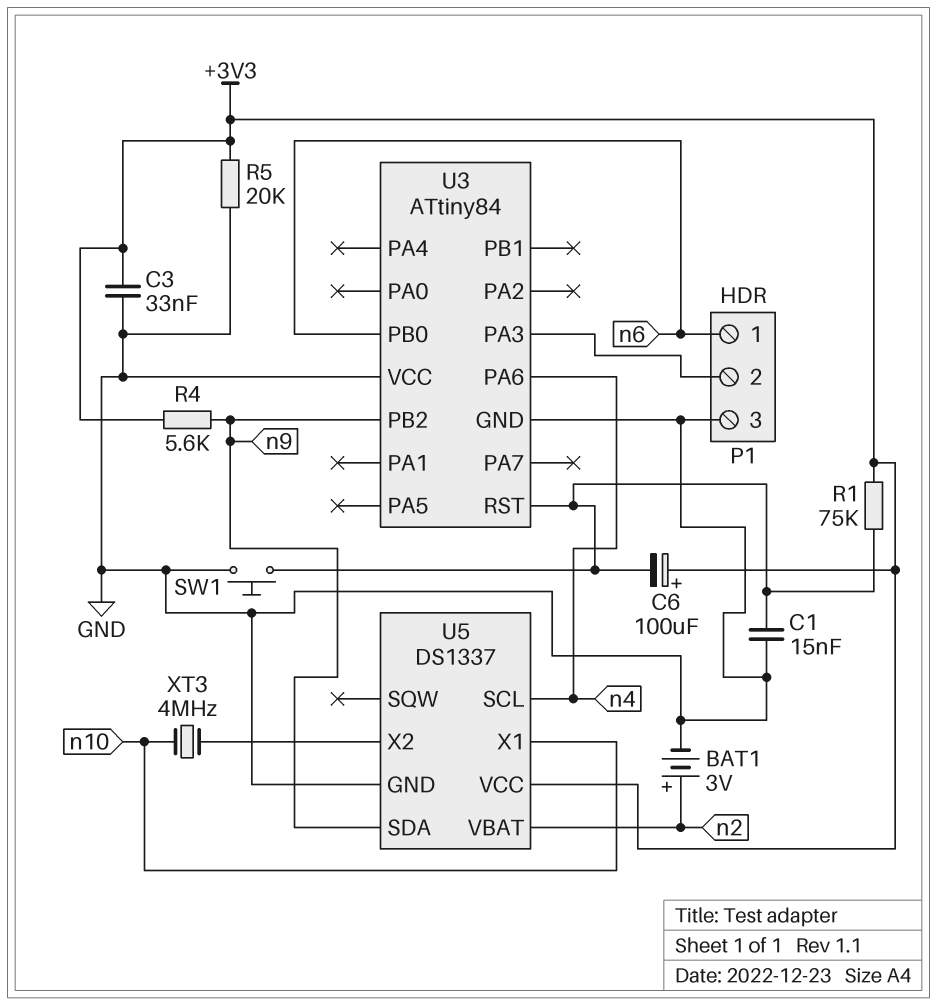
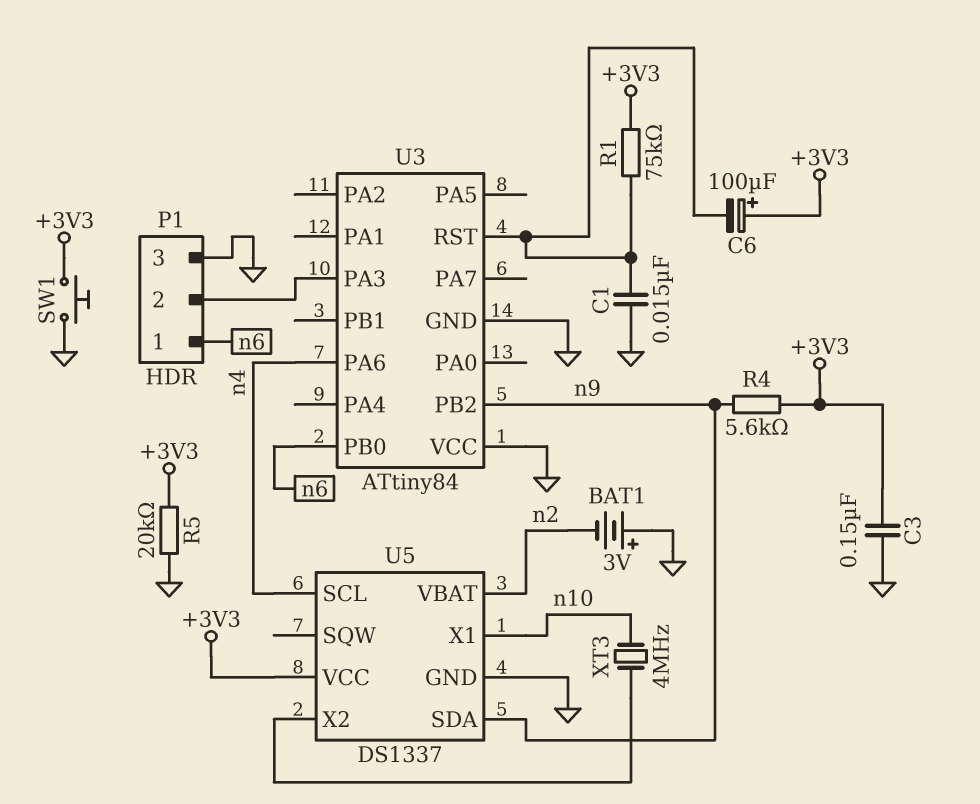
BAT1: 3V (plus n2, minus GND) -> 3V (plus GND, minus n2)
C3: 33nF (+3V3, GND) -> 150nF (+3V3, GND)
SW1: button (GND, U3/RST) -> button (+3V3, GND)

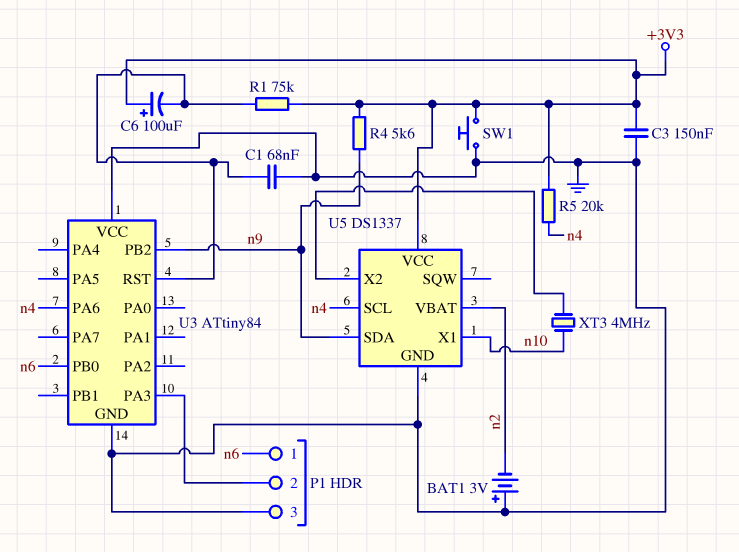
C1: 15nF (GND, U3/RST) -> 68nF (GND, U3/RST)
R5: 20k (+3V3, GND) -> 20k (+3V3, n4)

